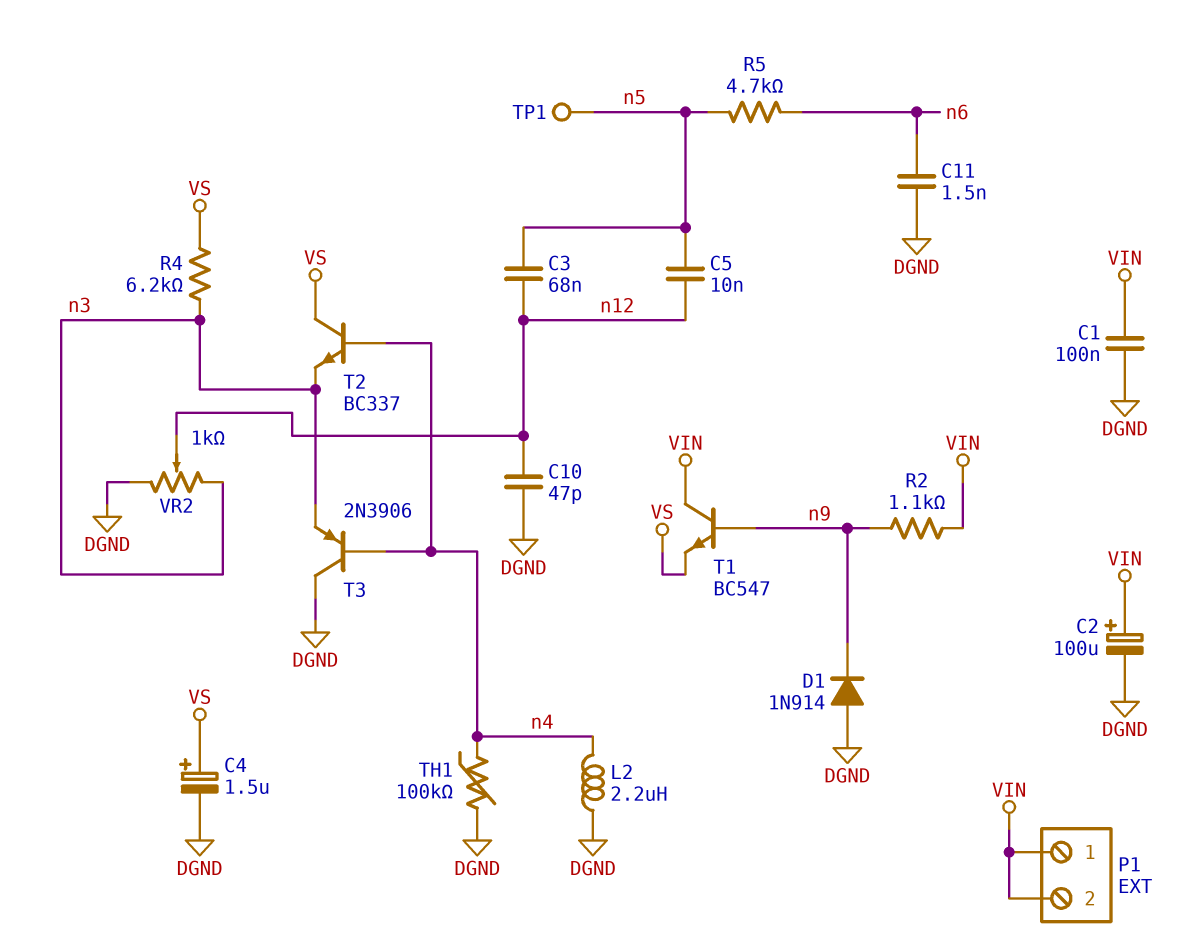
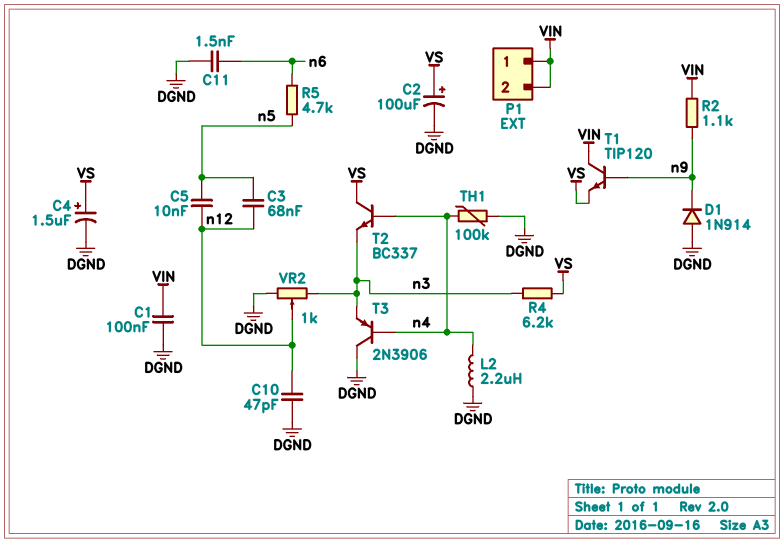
C2: 100uF (plus VIN, minus DGND) -> 100uF (plus VS, minus DGND)
T1: NPN BC547 (B n9, C VIN, E VS) -> NPN TIP120 (B n9, C VIN, E VS)
TP1: test point (n5) -> none

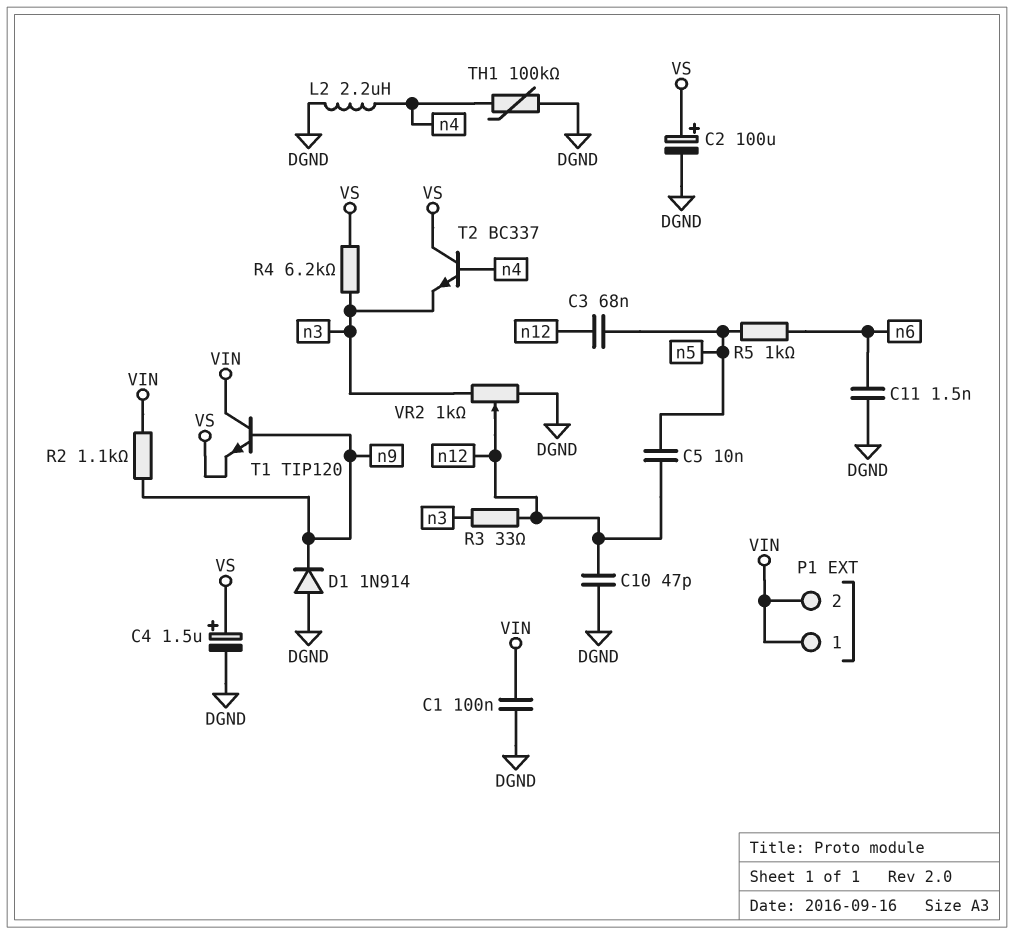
R3: none -> 33 (n3, n12)
R5: 4.7k (n5, n6) -> 1k (n5, n6)
T3: PNP 2N3906 (B n4, C DGND, E n3) -> none

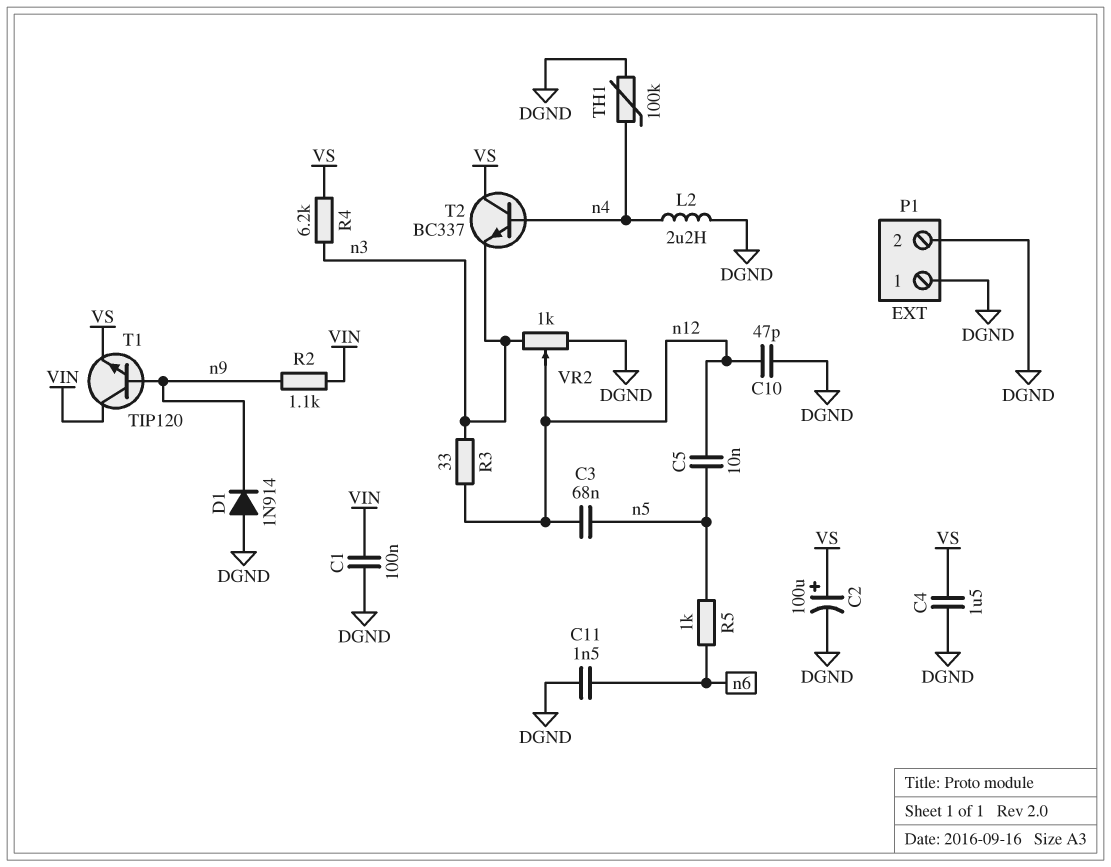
C4: 1.5uF (plus VS, minus DGND) -> 1.5uF (DGND, VS)
P1 pin 1: VIN -> DGND
P1 pin 2: VIN -> DGND

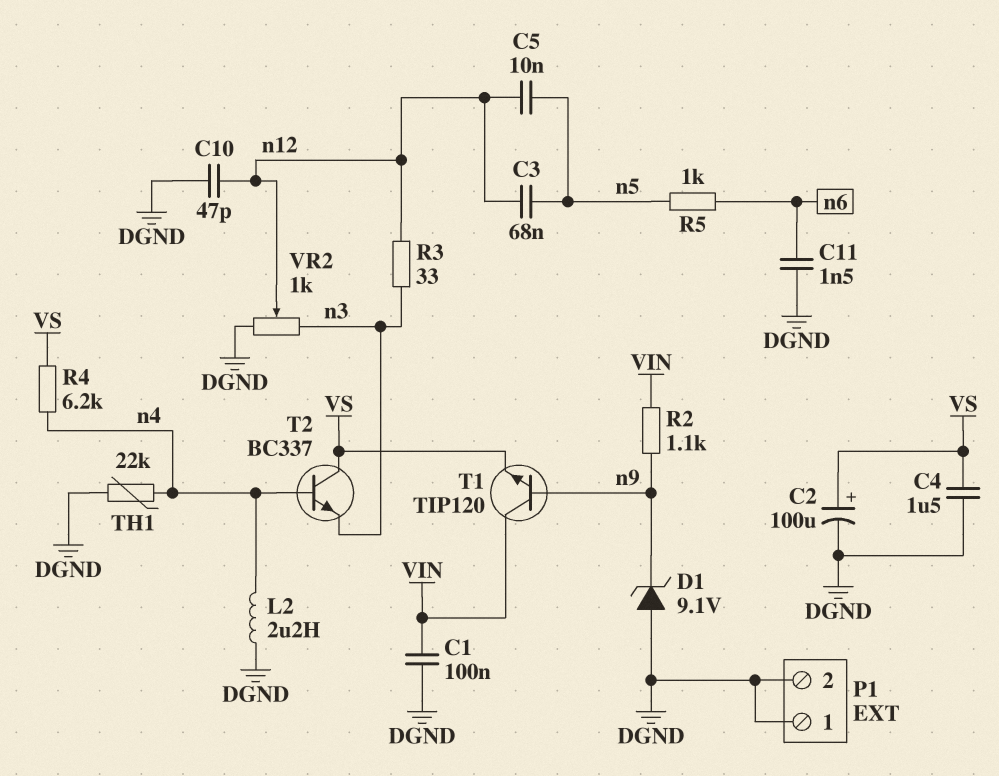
D1: diode 1N914 (A DGND, K n9) -> zener 9.1V (A DGND, K n9)
R4: 6.2k (VS, n3) -> 6.2k (VS, n4)
TH1: 100k (DGND, n4) -> 22k (DGND, n4)

